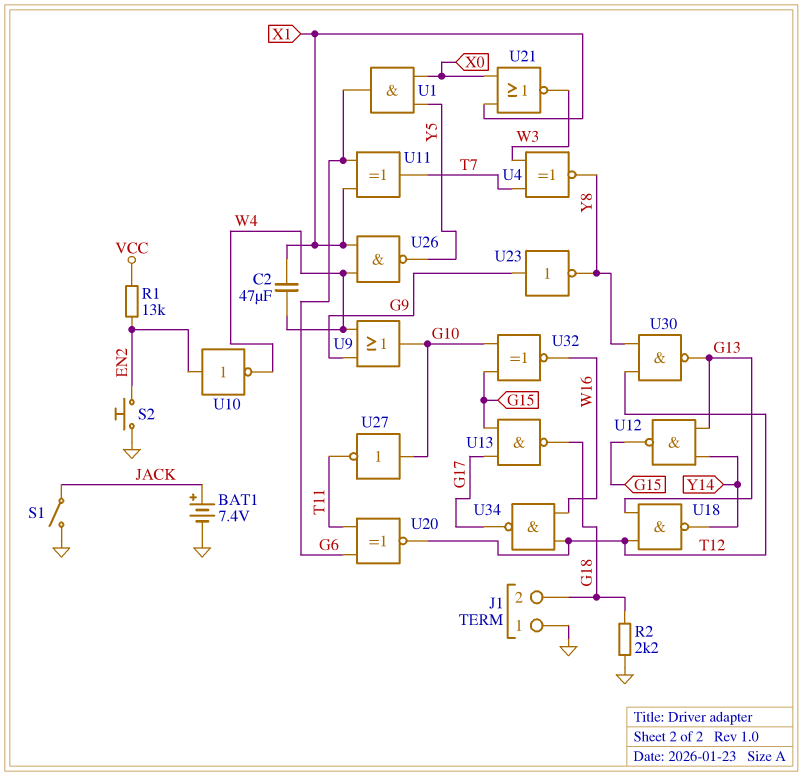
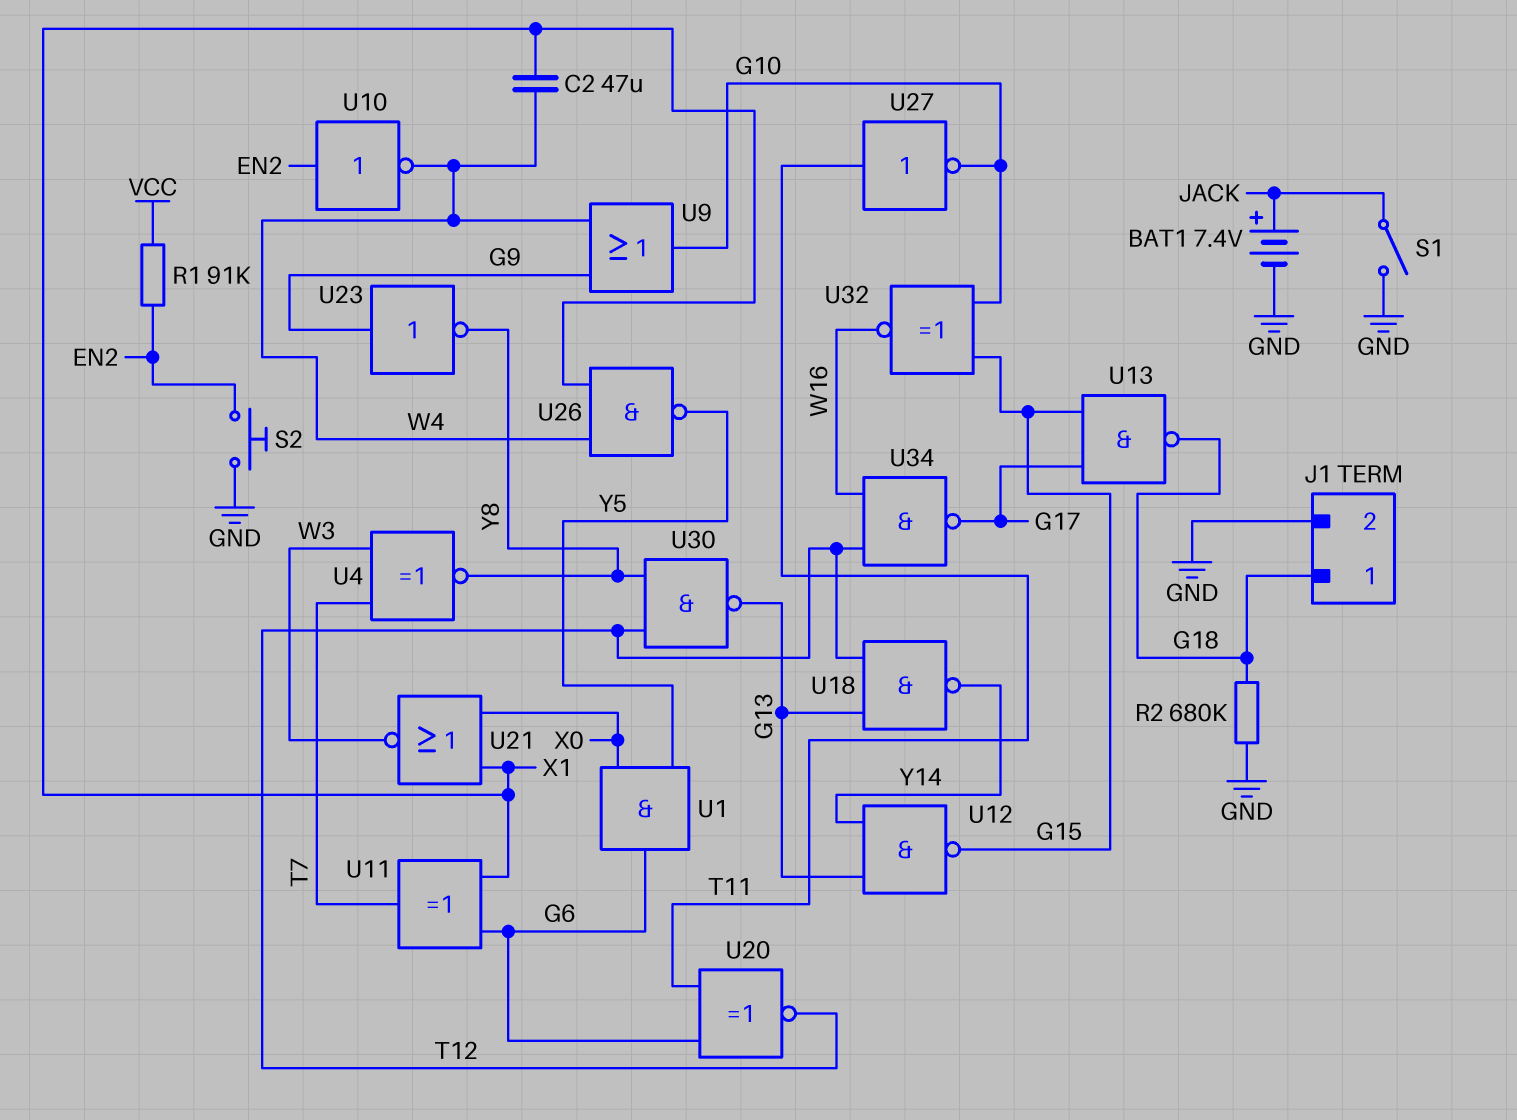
J1 pin 1: GND -> G18
J1 pin 2: G18 -> GND
R1: 13k (EN2, VCC) -> 91k (EN2, VCC)
R2: 2.2k (G18, GND) -> 680k (G18, GND)
U27: NOT (in G10, out T11) -> NOT (in T11, out G10)

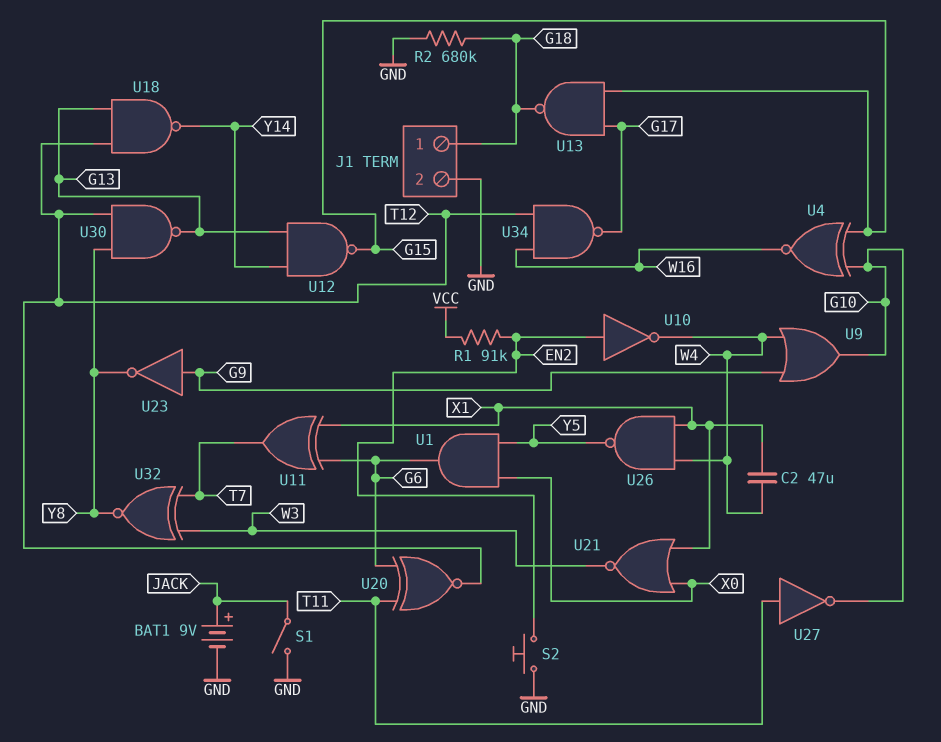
BAT1: 7.4V (plus JACK, minus GND) -> 9V (plus JACK, minus GND)
U4: XNOR (in T7, in W3, out Y8) -> XNOR (in G10, in G15, out W16)
U32: XNOR (in G10, in G15, out W16) -> XNOR (in T7, in W3, out Y8)

